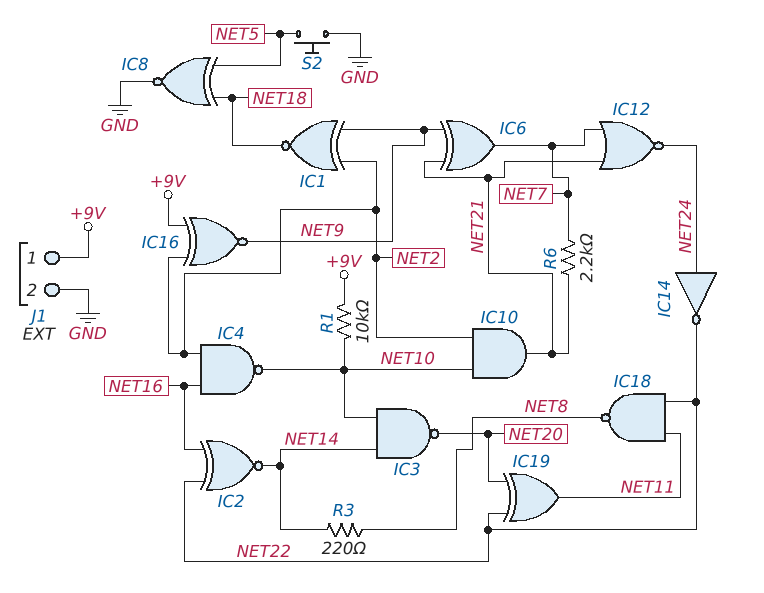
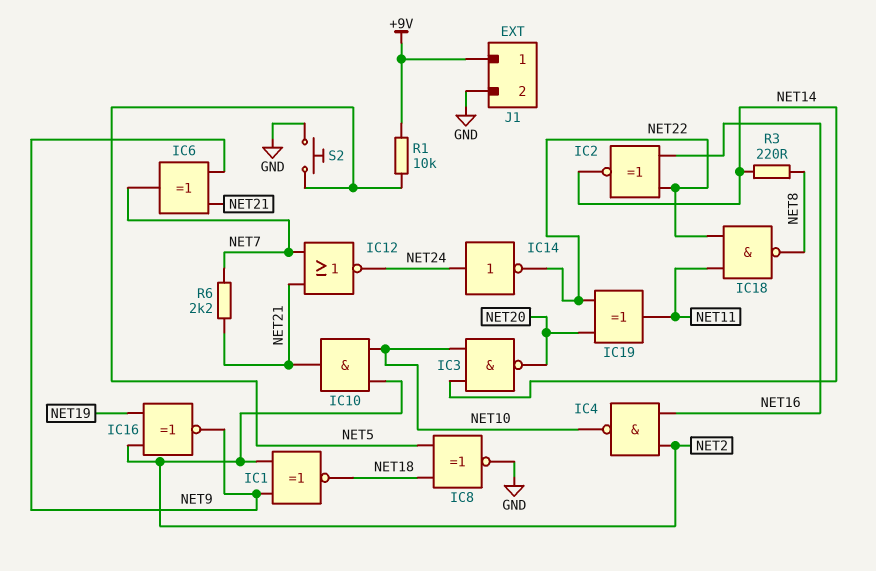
IC16: XNOR (in +9V, in NET2, out NET9) -> XNOR (in NET2, in NET19, out NET9)
R1: 10k (+9V, NET10) -> 10k (+9V, NET5)

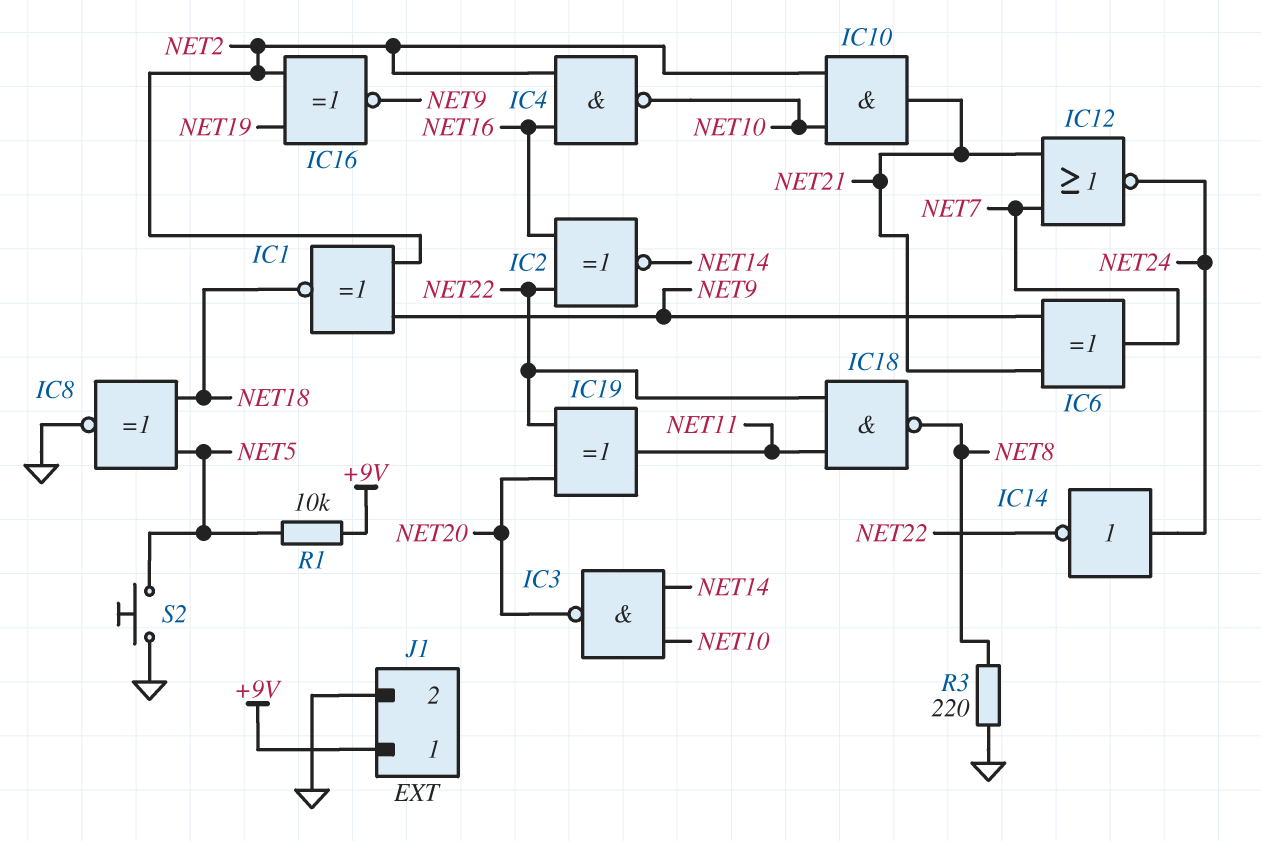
R3: 220 (NET8, NET14) -> 220 (GND, NET8)
R6: 2.2k (NET7, NET21) -> none

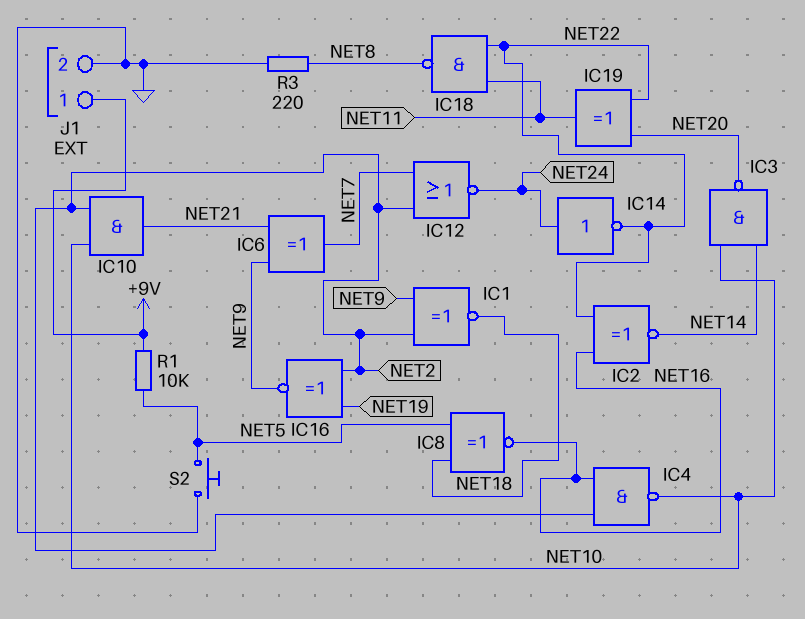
IC8: XNOR (in NET5, in NET18, out GND) -> XNOR (in NET5, in NET18, out NET16)
IC12: NOR (in NET7, in NET21, out NET24) -> NOR (in NET2, in NET7, out NET24)

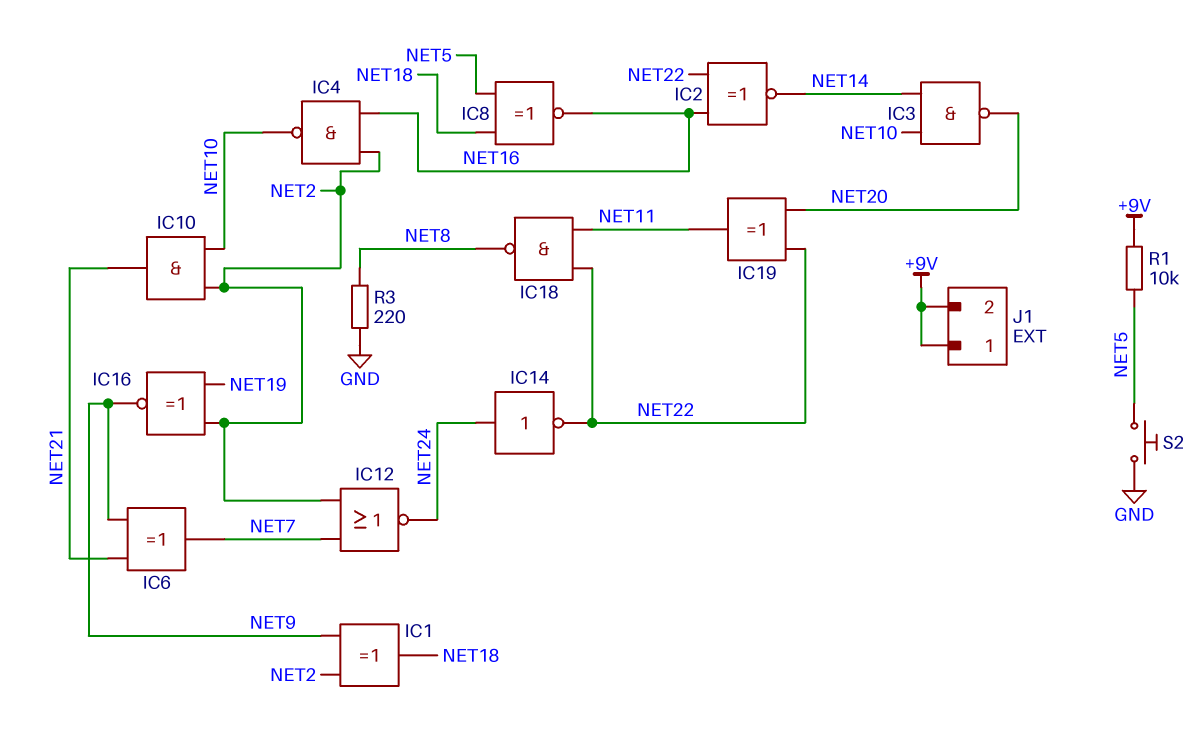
IC1: XNOR (in NET2, in NET9, out NET18) -> XOR (in NET2, in NET9, out NET18)
J1 pin 2: GND -> +9V

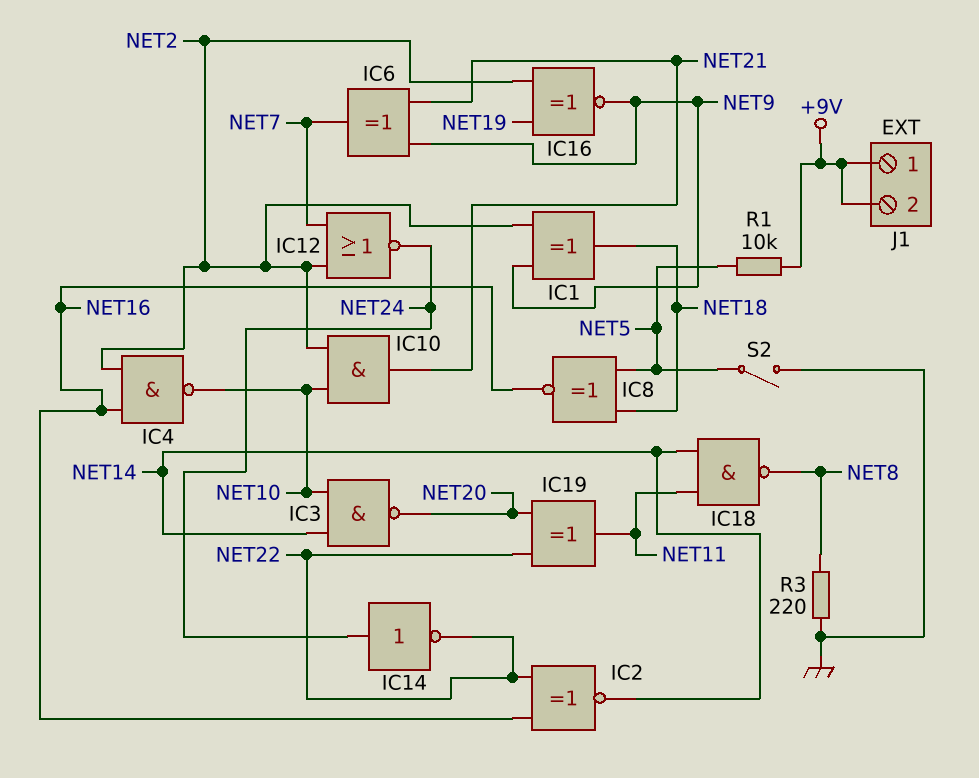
IC18: NAND (in NET11, in NET22, out NET8) -> NAND (in NET11, in NET14, out NET8)
S2: button (GND, NET5) -> switch (GND, NET5)

